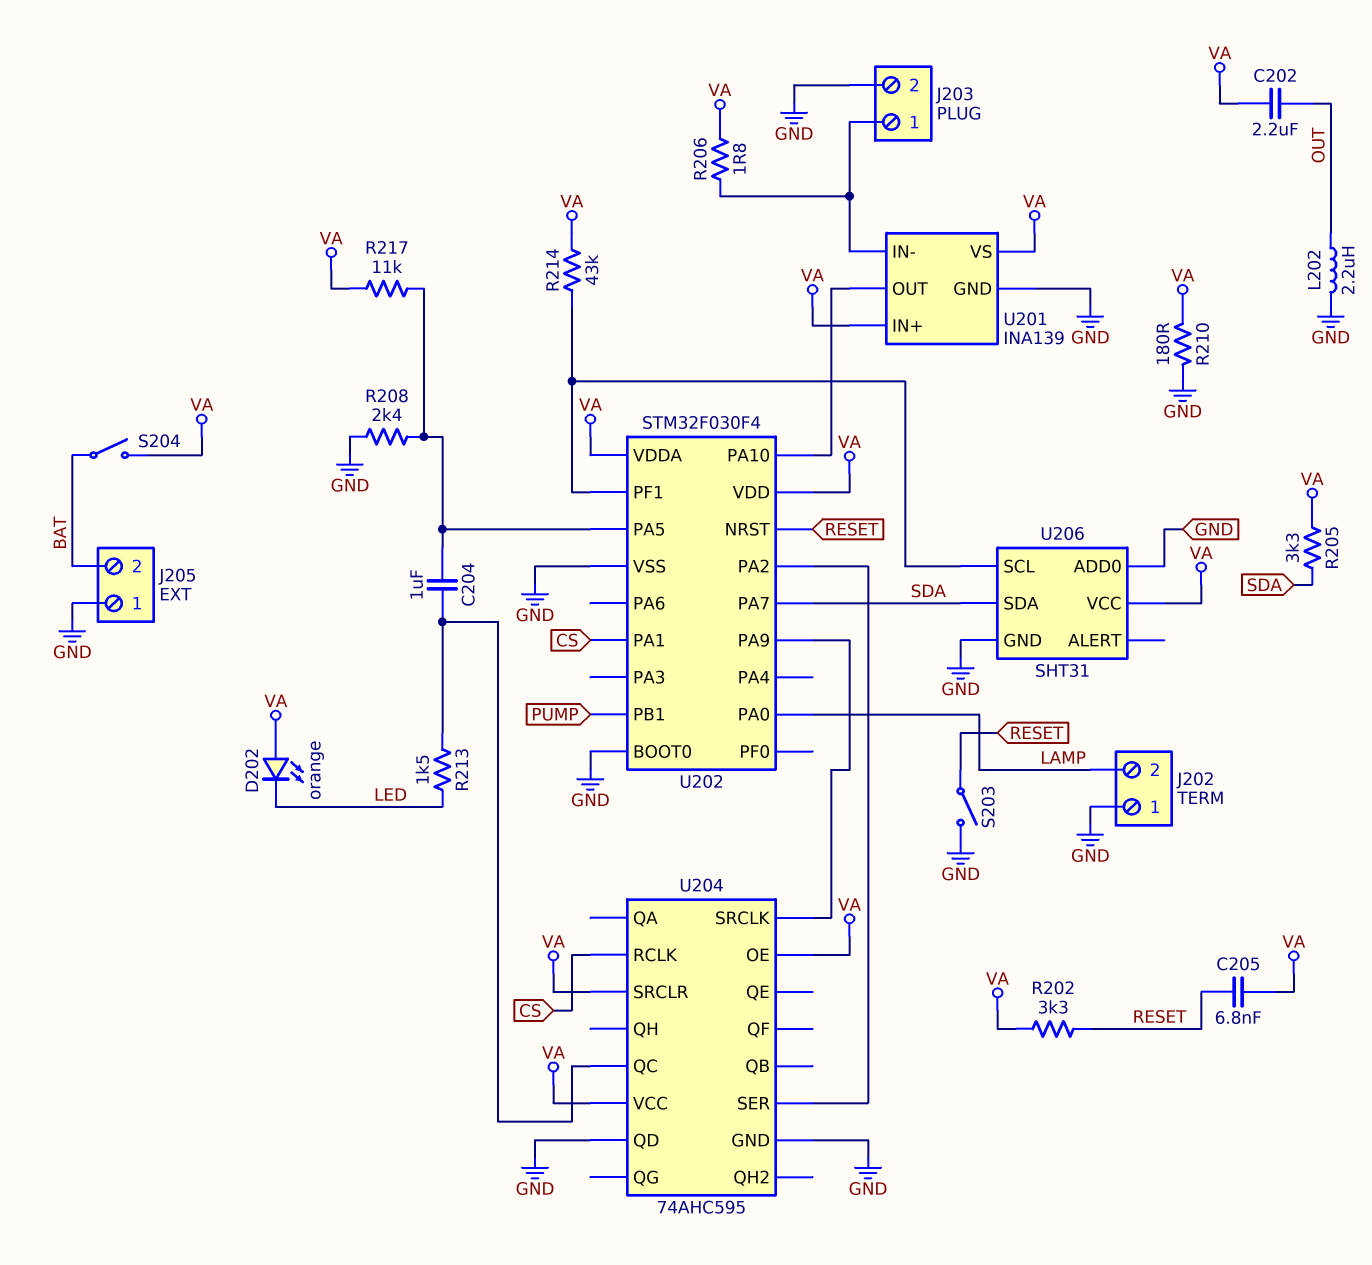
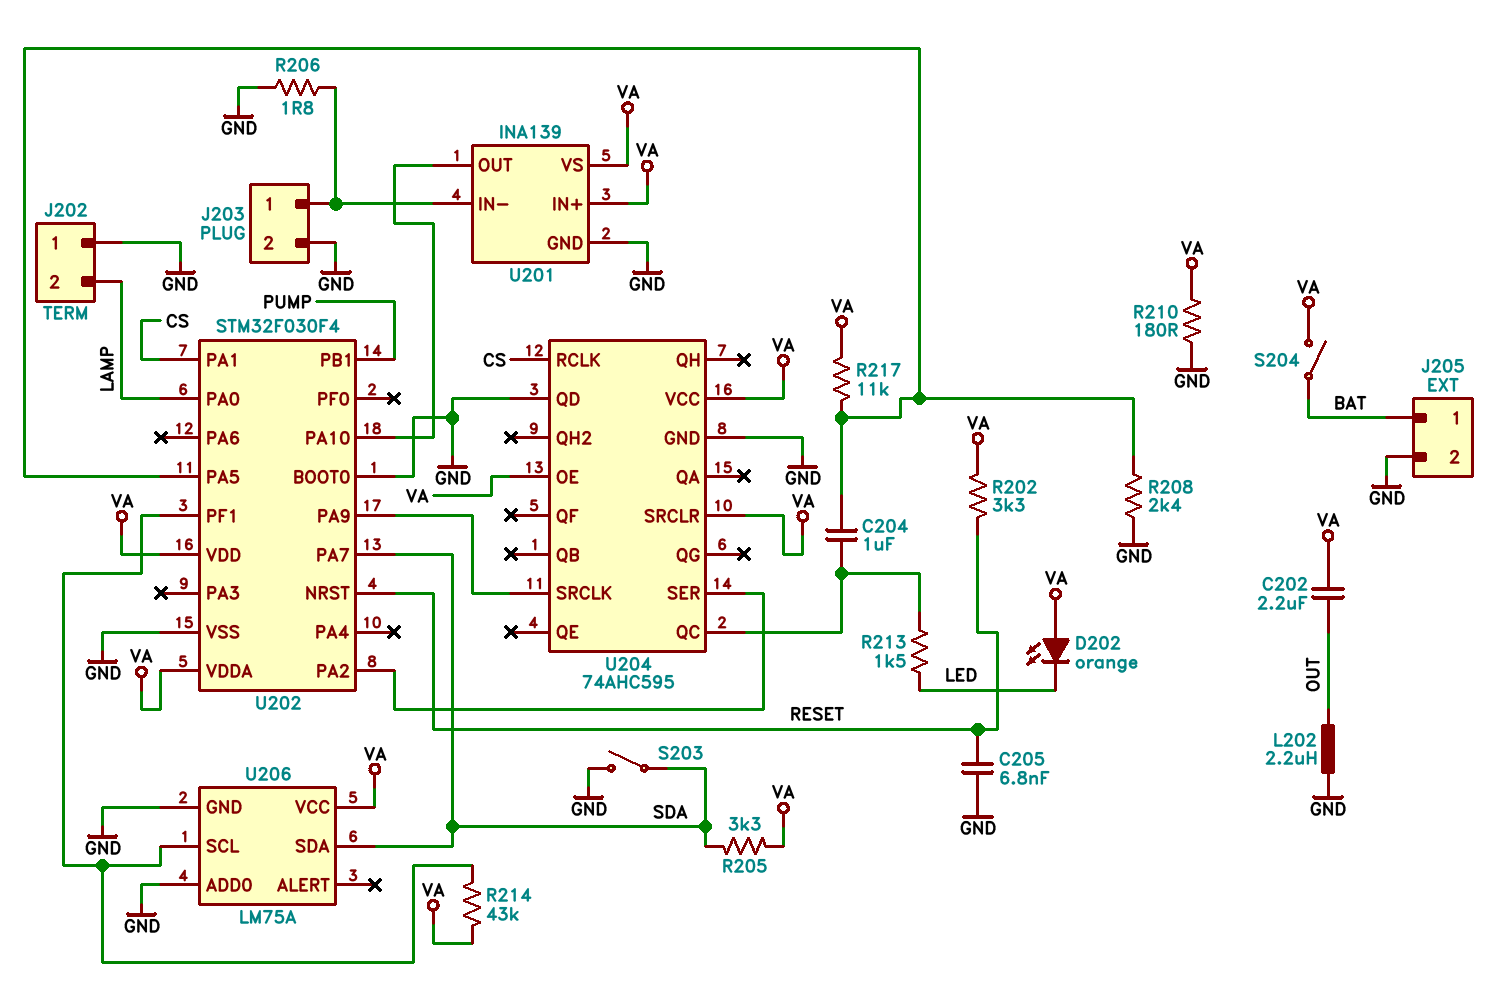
C205: 6.8nF (RESET, VA) -> 6.8nF (GND, RESET)
J205 pin 1: GND -> BAT
J205 pin 2: BAT -> GND
R206: 1.8 (J203/1, VA) -> 1.8 (GND, J203/1)
S203: switch (GND, RESET) -> switch (GND, SDA)
U206: SHT31 -> LM75A

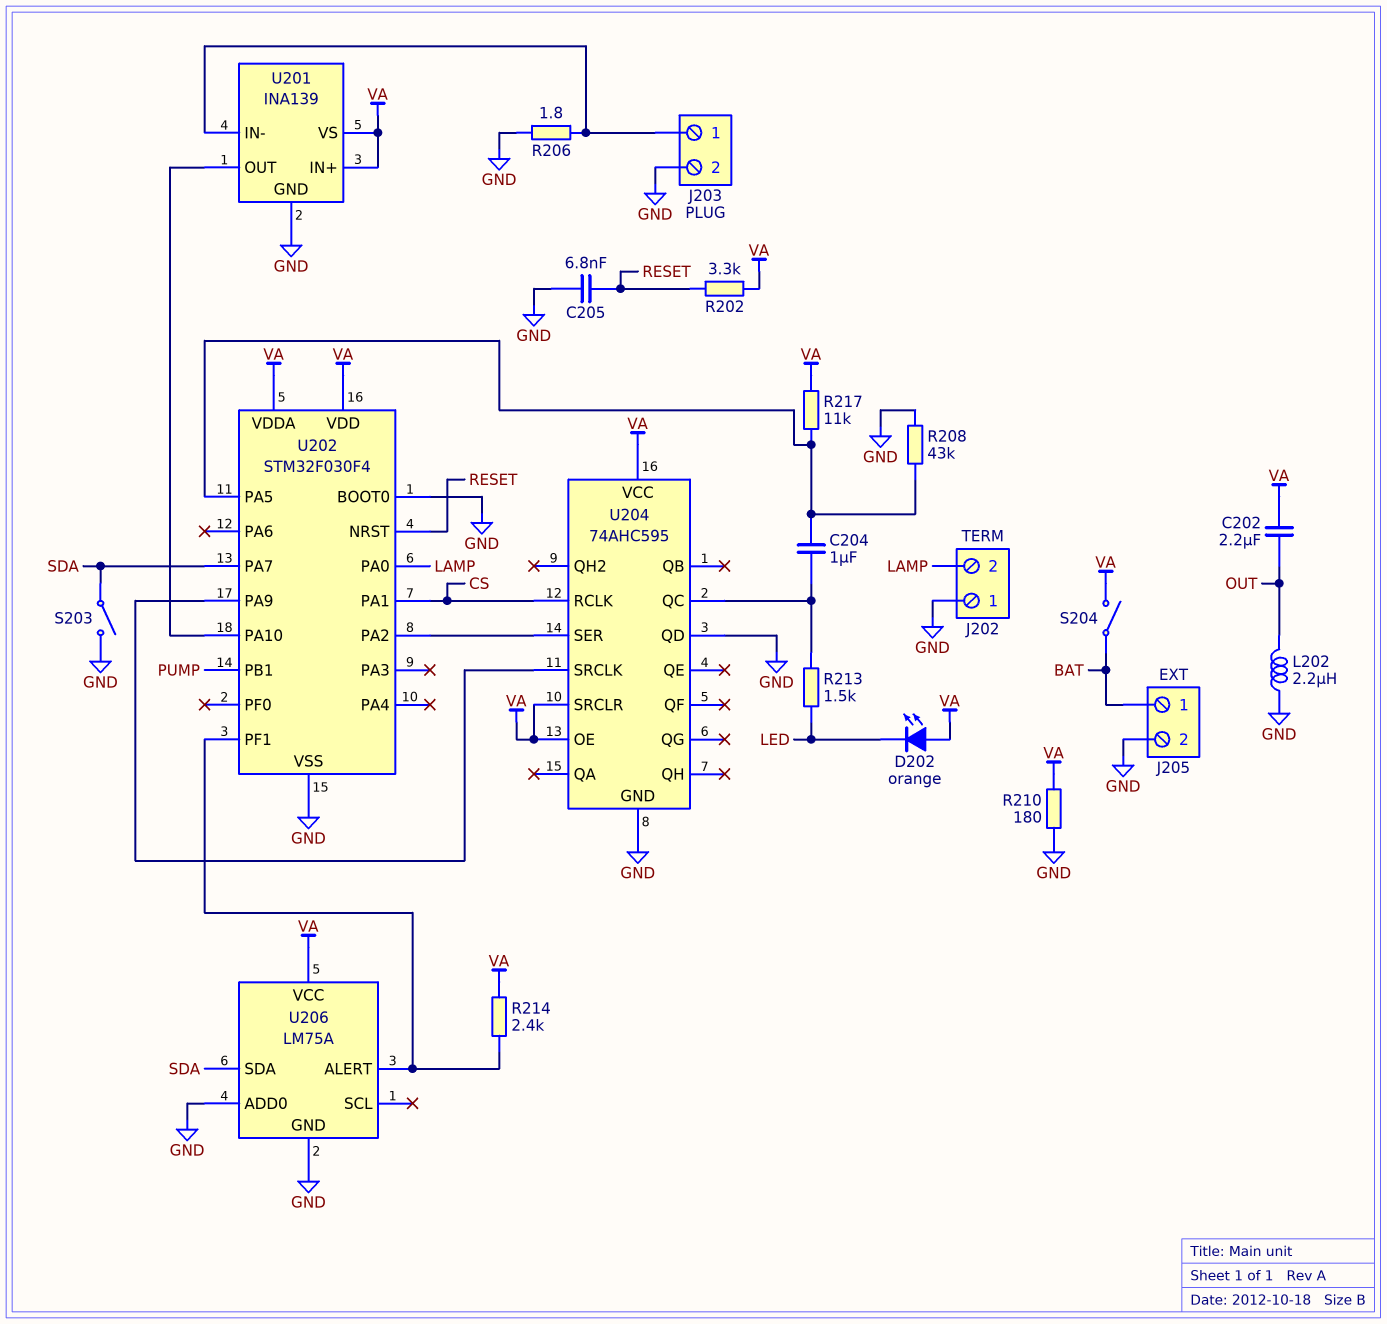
R205: 3.3k (SDA, VA) -> none
R208: 2.4k (GND, U202/PA5) -> 43k (GND, U202/PA5)
R214: 43k (U202/PF1, VA) -> 2.4k (U202/PF1, VA)
U206 pin ALERT: none -> U202/PF1
U206 pin SCL: U202/PF1 -> none

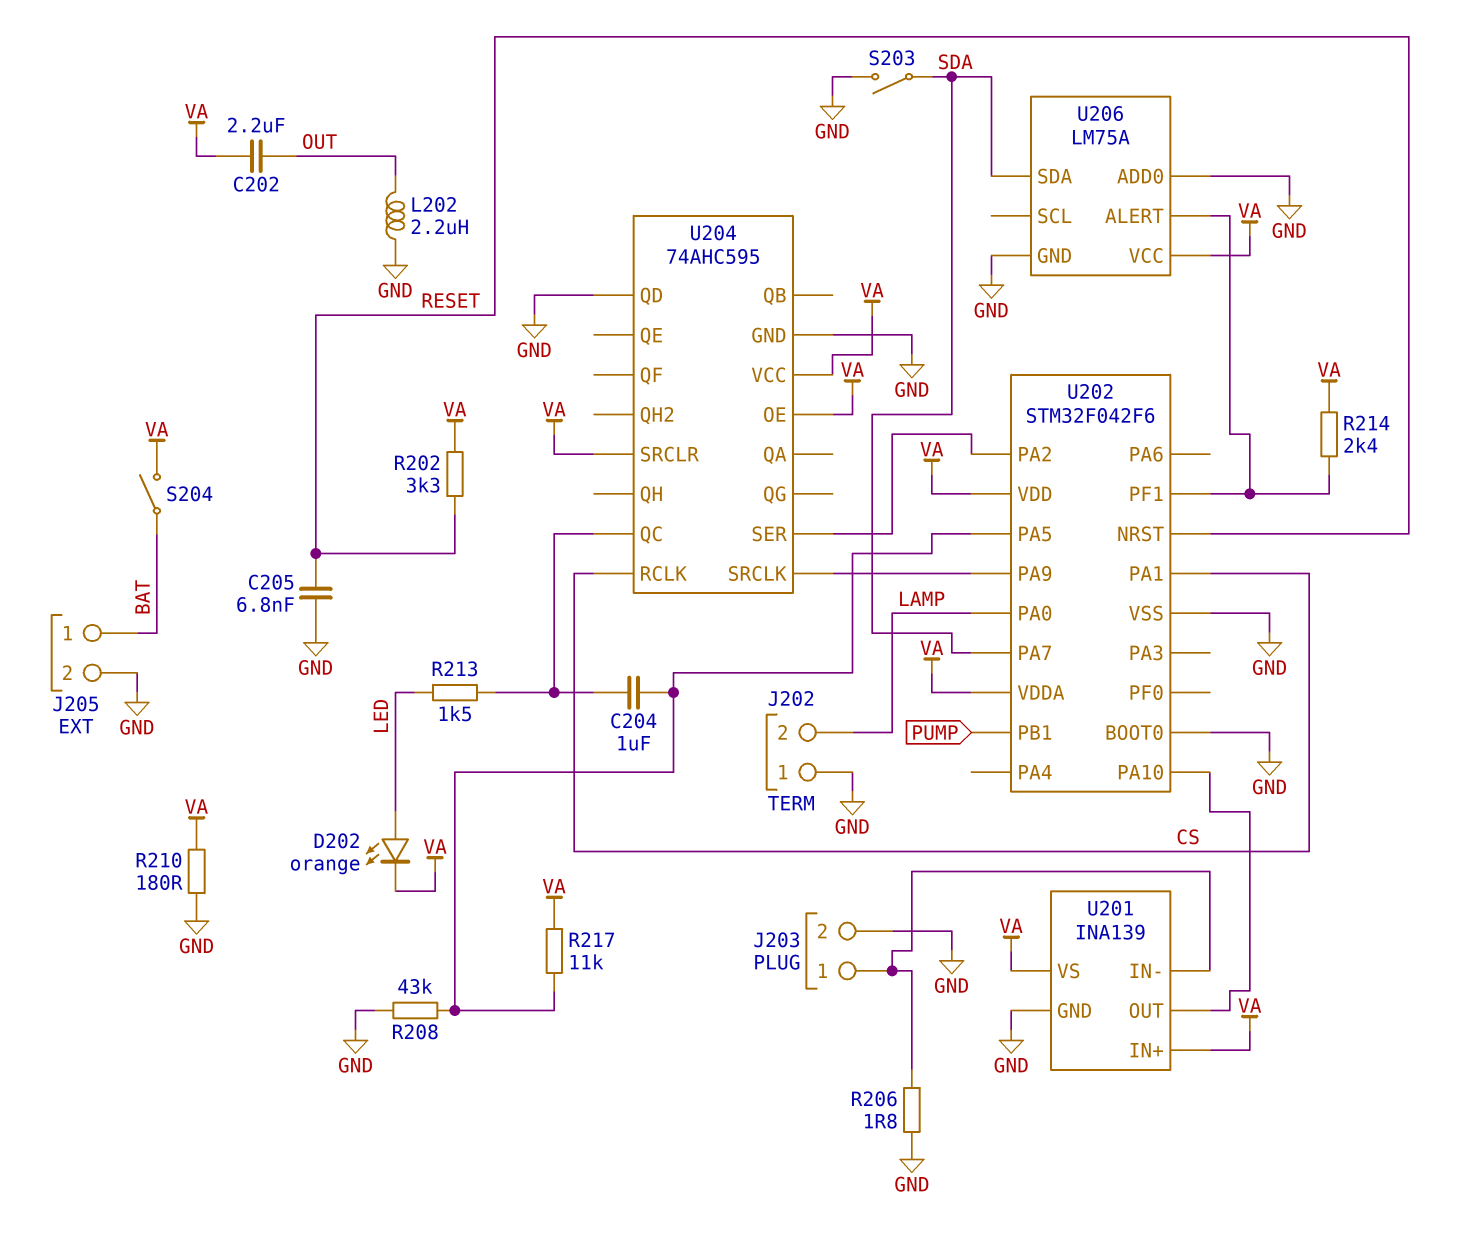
D202: LED orange (A VA, K LED) -> LED orange (A LED, K VA)
U202: STM32F030F4 -> STM32F042F6

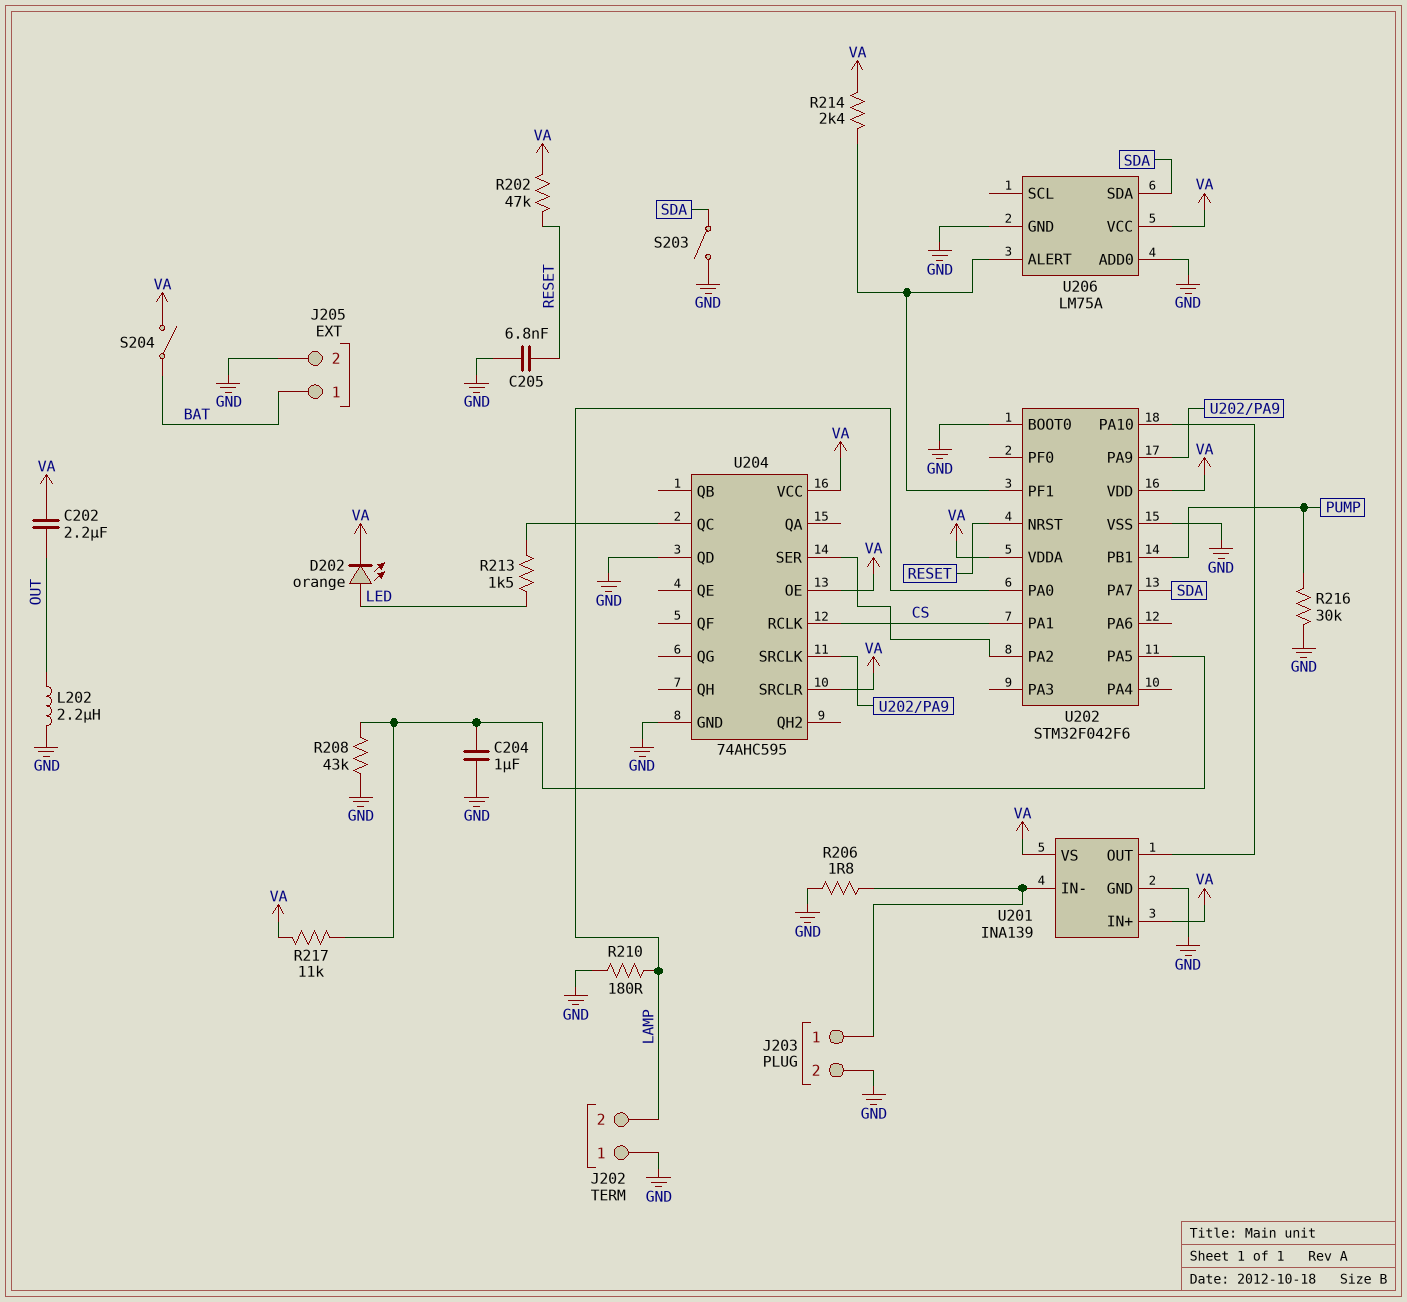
C204: 1uF (U202/PA5, U204/QC) -> 1uF (GND, U202/PA5)
R202: 3.3k (RESET, VA) -> 47k (RESET, VA)
R210: 180 (GND, VA) -> 180 (GND, LAMP)
R216: none -> 30k (GND, PUMP)

